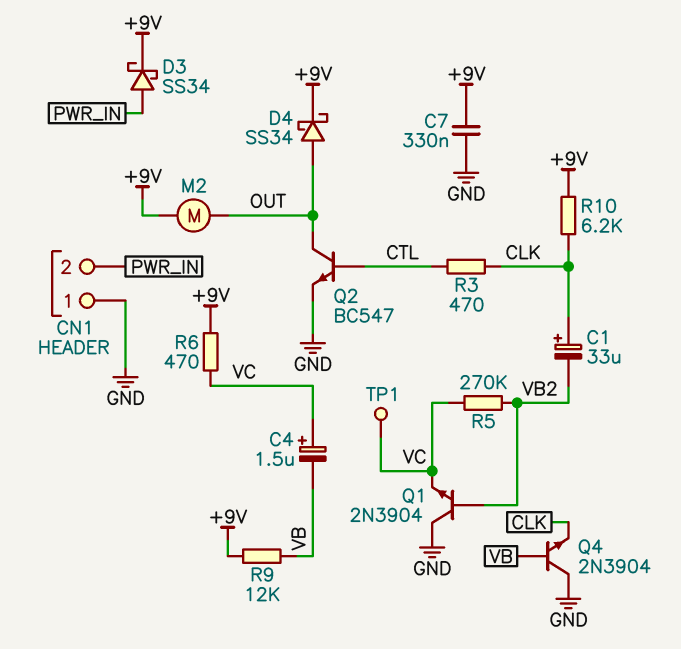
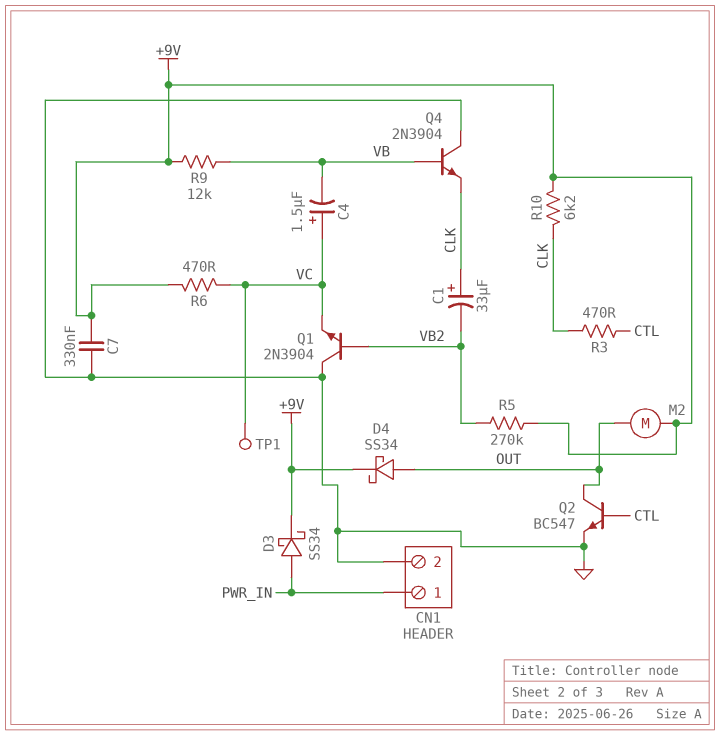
CN1 pin 1: GND -> PWR_IN
CN1 pin 2: PWR_IN -> GND
R5: 270k (VB2, VC) -> 270k (+9V, VB2)

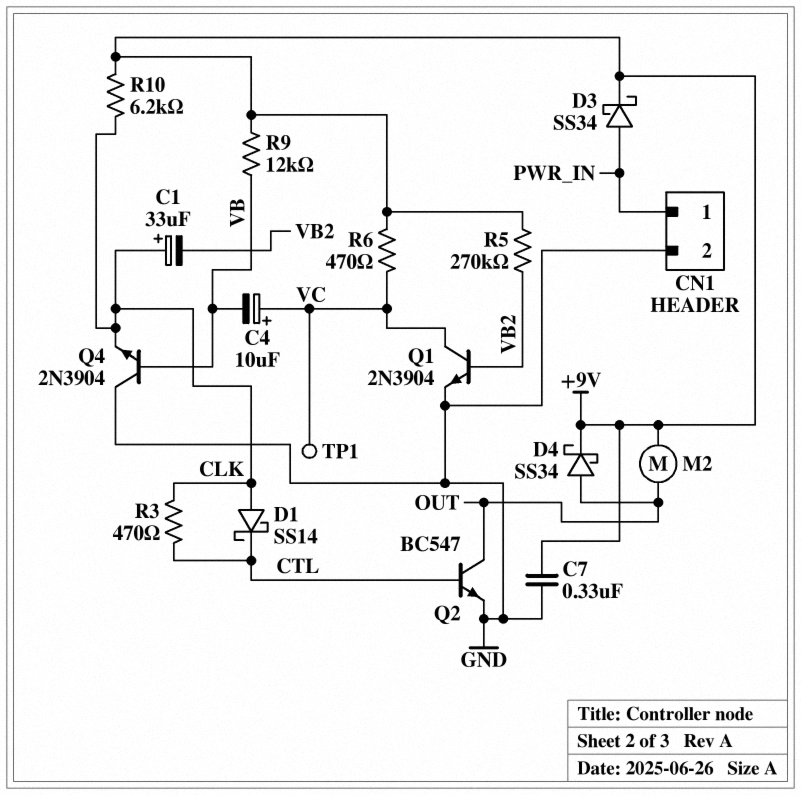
C4: 1.5uF (plus VC, minus VB) -> 10uF (plus VC, minus VB)
D1: none -> schottky SS14 (A CLK, K CTL)
Q1: NPN 2N3904 (B VB2, C GND, E VC) -> NPN 2N3904 (B VB2, C VC, E GND)

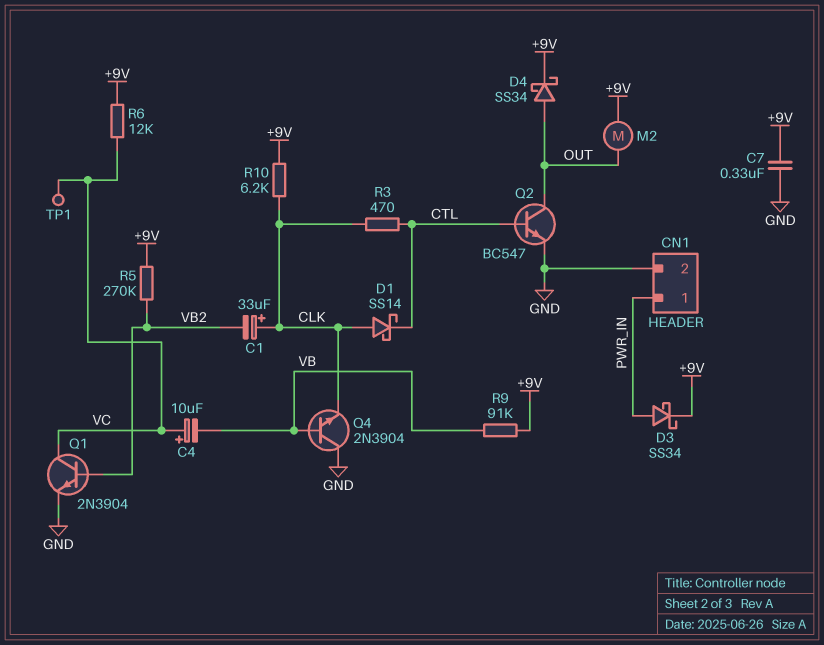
R6: 470 (+9V, VC) -> 12k (+9V, VC)
R9: 12k (+9V, VB) -> 91k (+9V, VB)

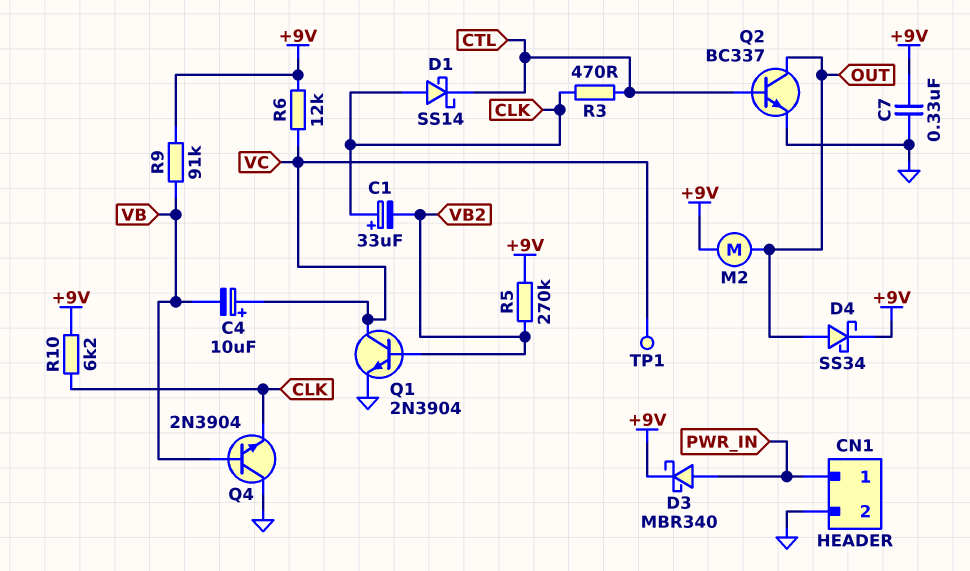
D3: schottky SS34 (A PWR_IN, K +9V) -> schottky MBR340 (A PWR_IN, K +9V)
Q2: NPN BC547 (B CTL, C OUT, E GND) -> NPN BC337 (B CTL, C OUT, E GND)

